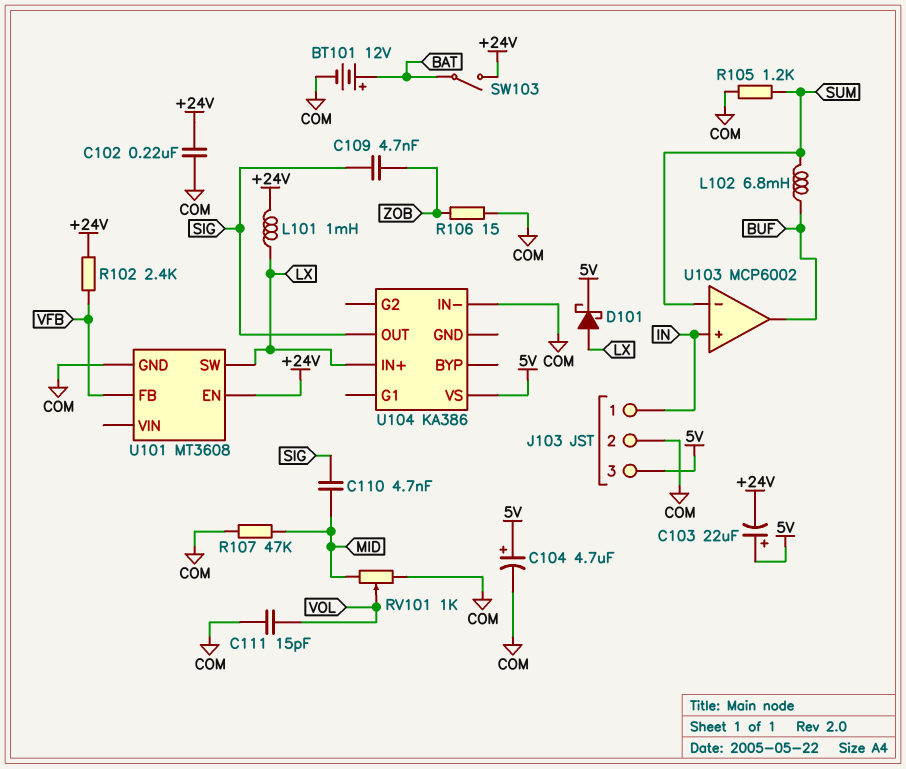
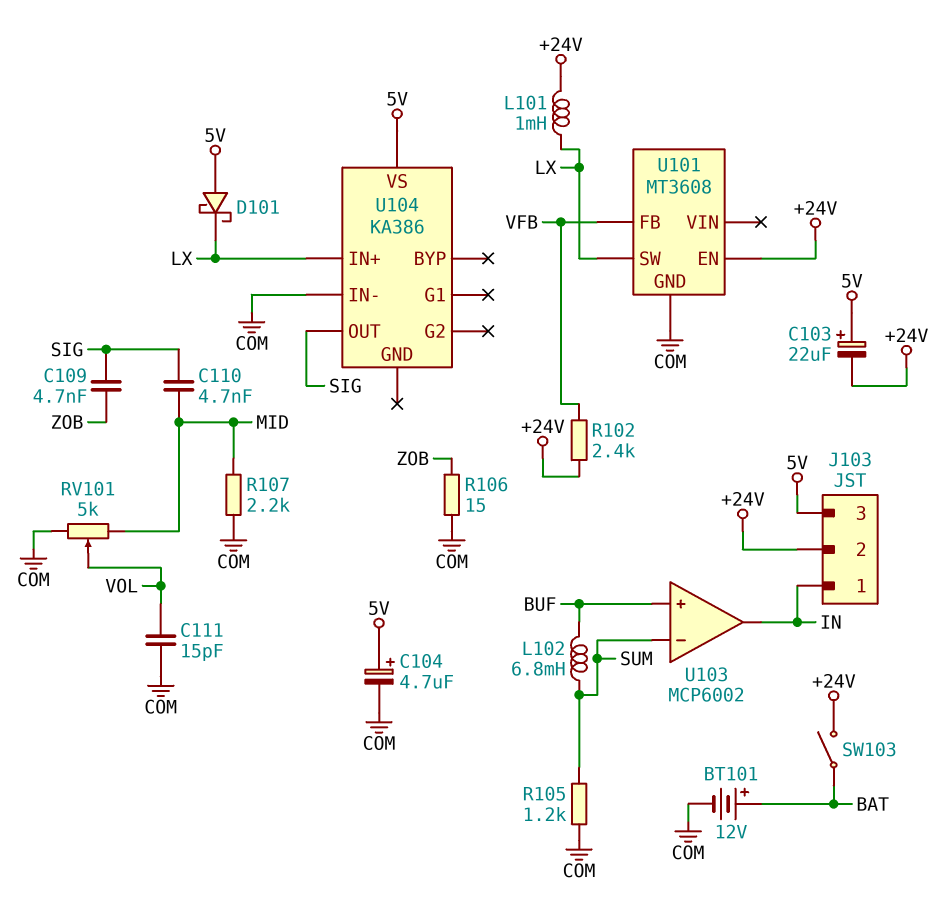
C102: 220nF (+24V, COM) -> none
D101: schottky (A LX, K 5V) -> schottky (A 5V, K LX)
J103 pin 2: COM -> +24V
R107: 47k (COM, MID) -> 2.2k (COM, MID)
RV101: 1k (COM, MID, wiper VOL) -> 5k (COM, MID, wiper VOL)
U103 pin in+: IN -> BUF
U103 pin out: BUF -> IN

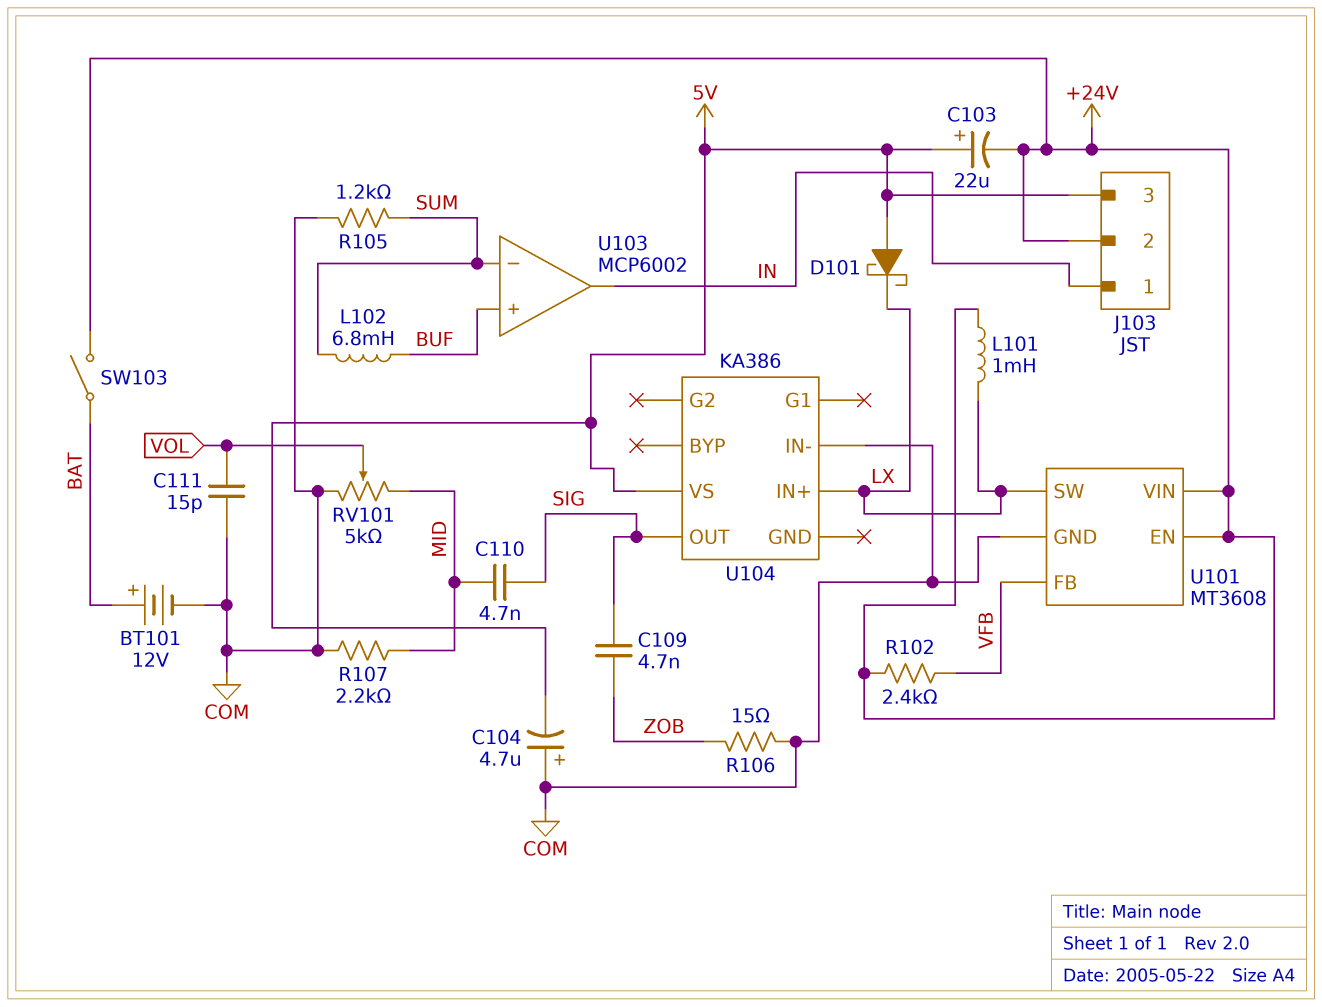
C104: 4.7uF (plus 5V, minus COM) -> 4.7uF (plus COM, minus 5V)
U101 pin VIN: none -> +24V

